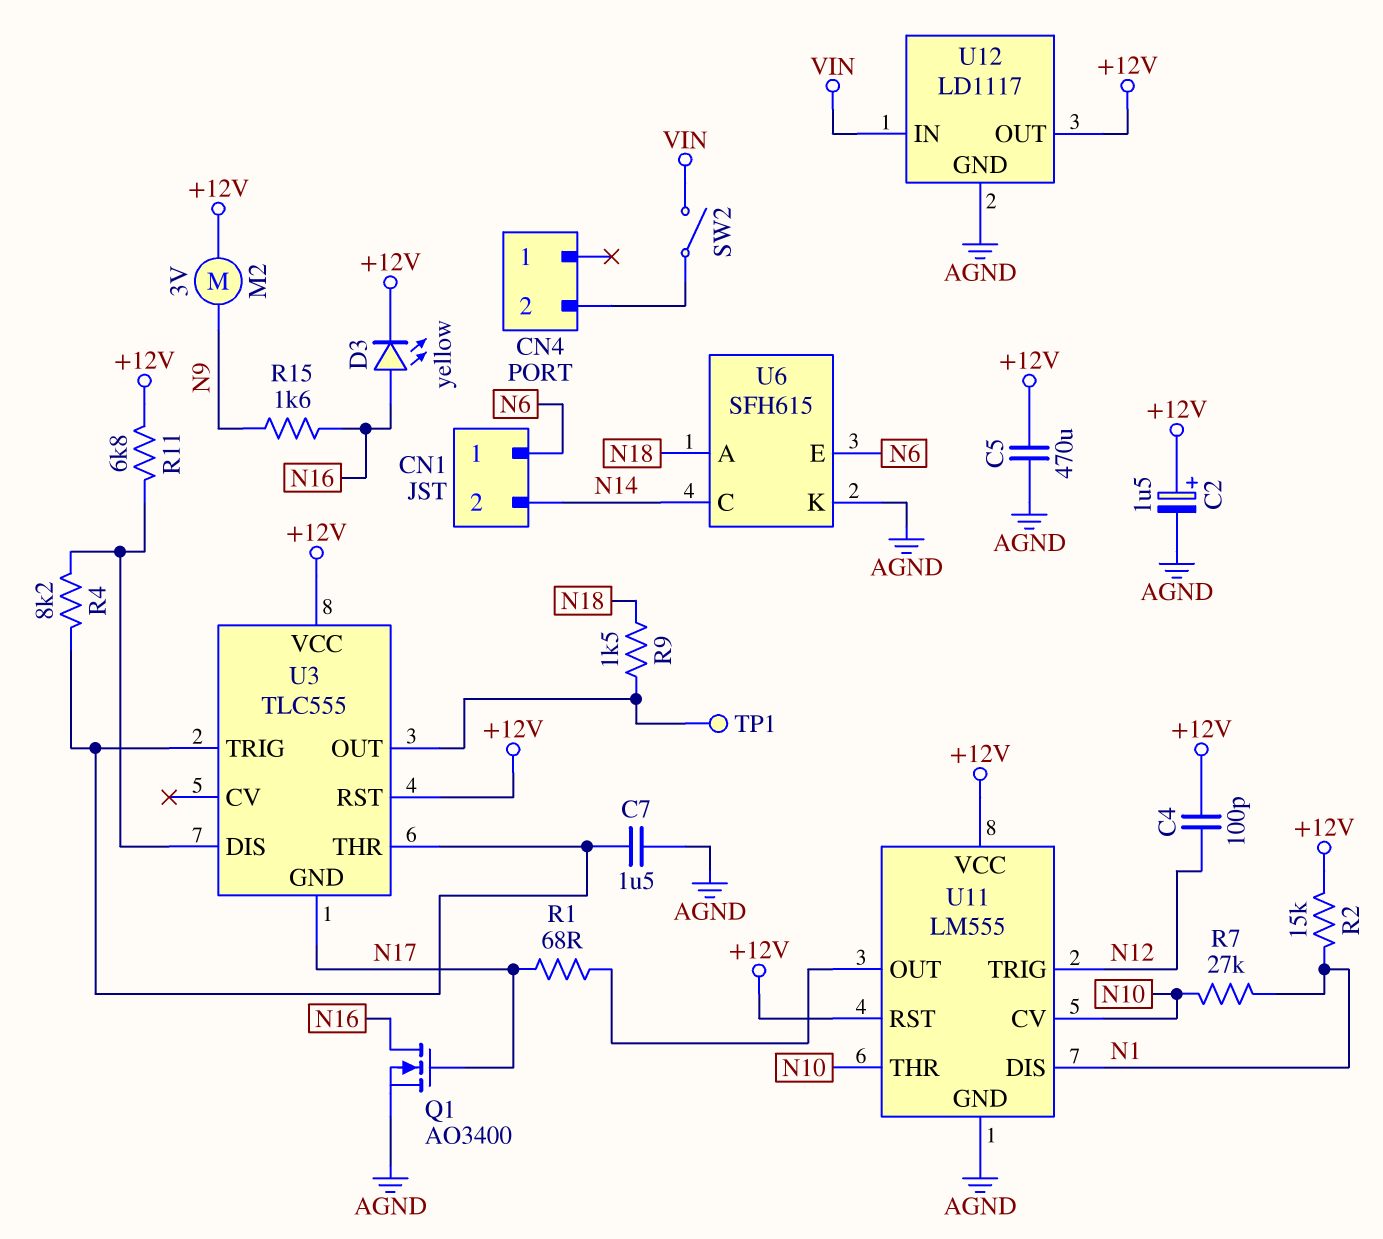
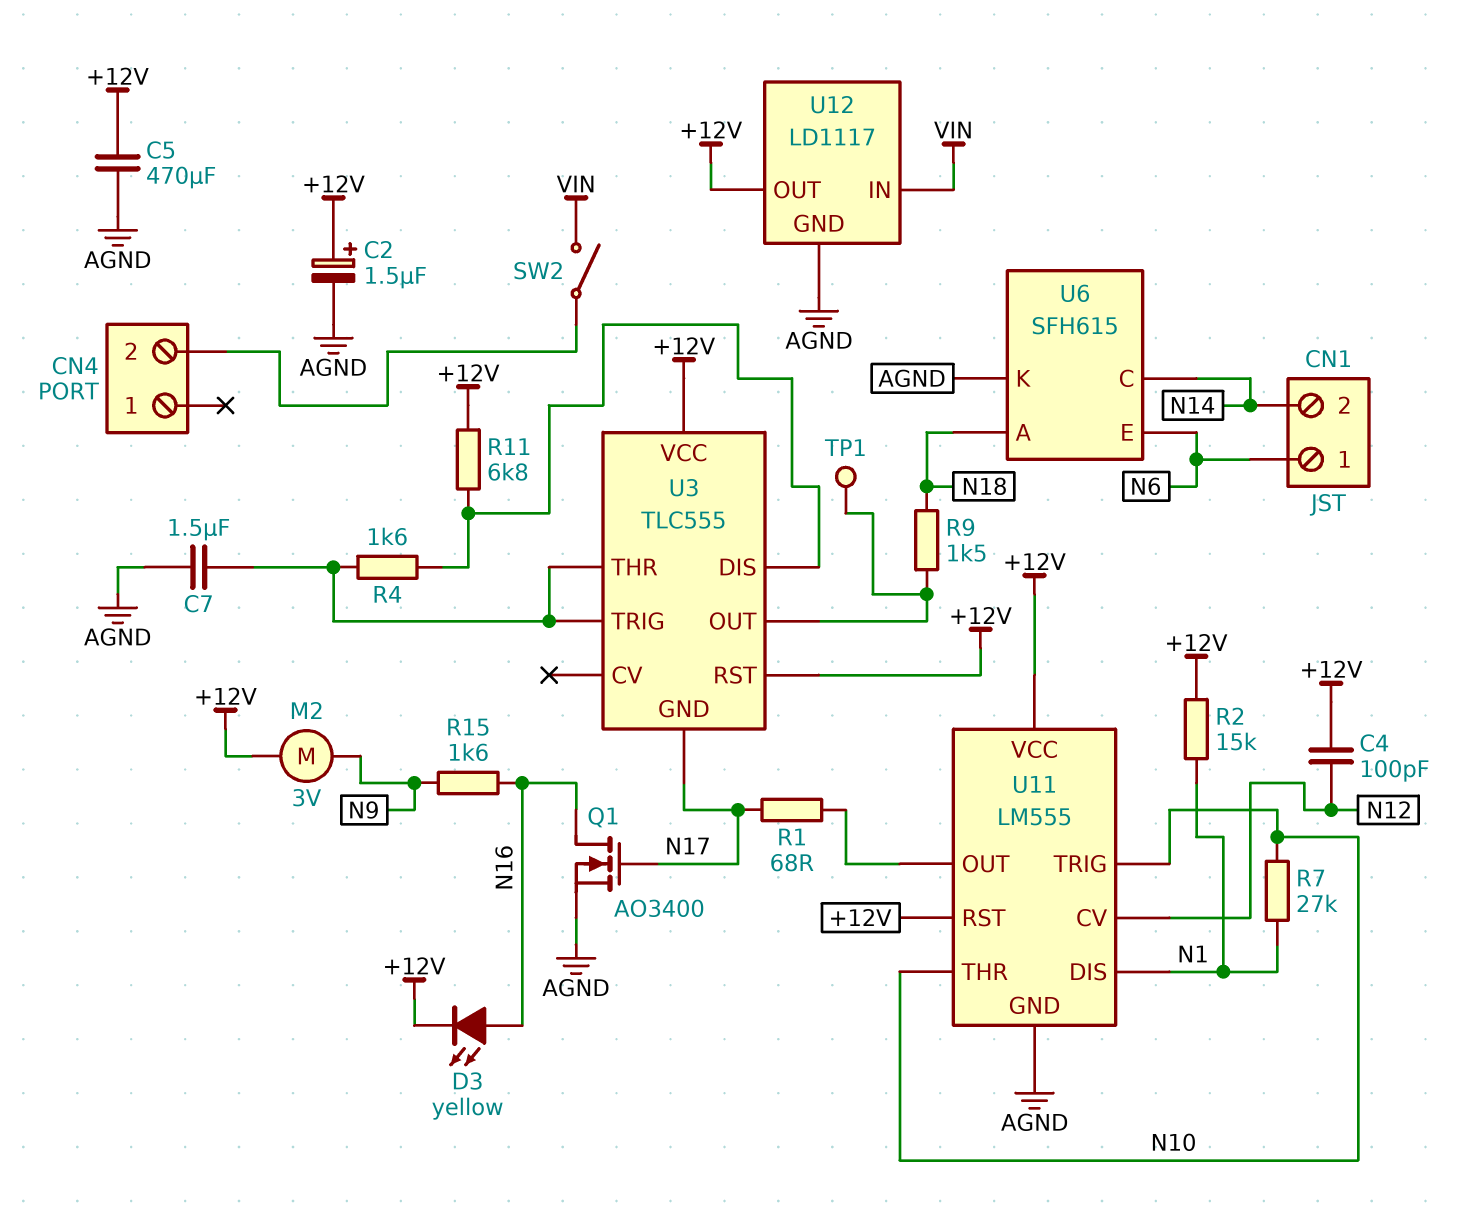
R4: 8.2k (U3/DIS, U3/THR) -> 1.6k (U3/DIS, U3/THR)
U11 pin CV: N10 -> N12
U11 pin TRIG: N12 -> N10

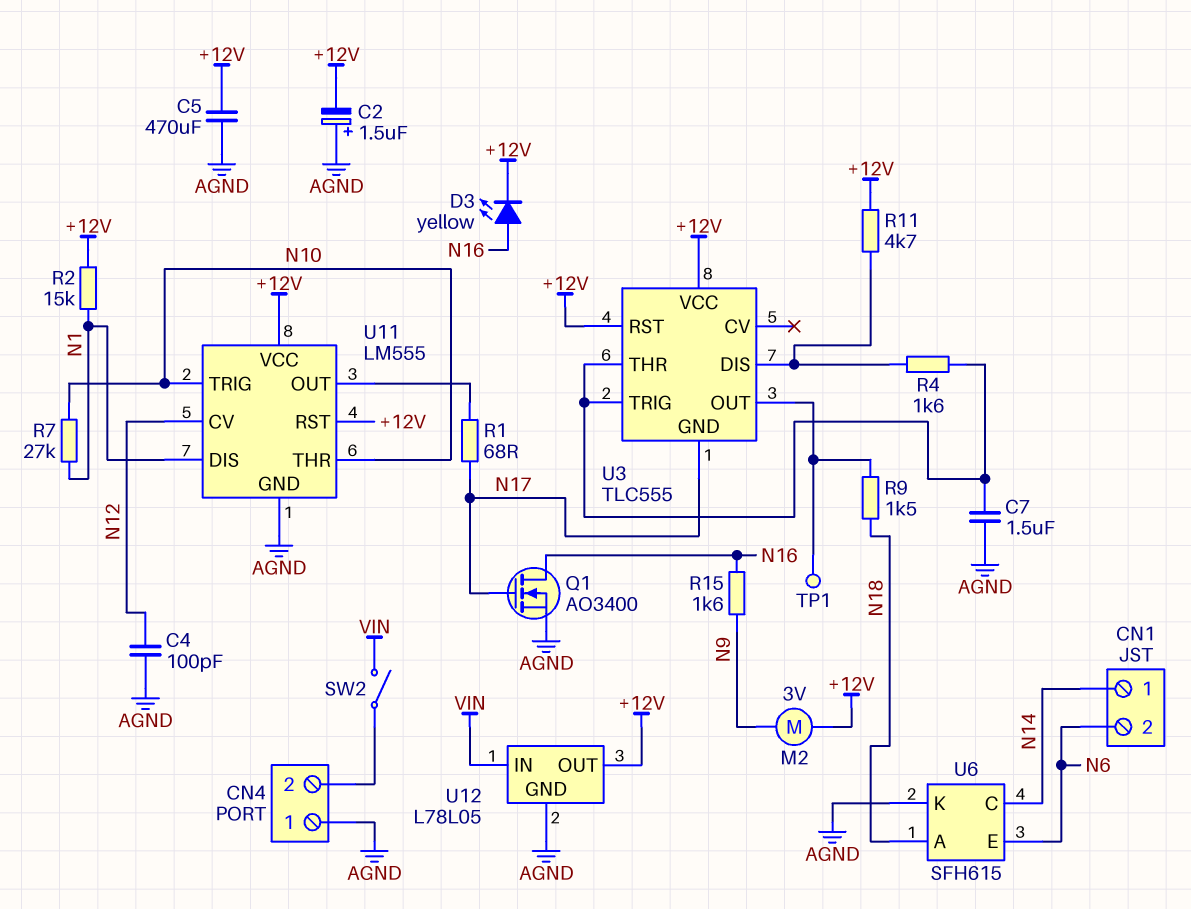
C2: 1.5uF (plus +12V, minus AGND) -> 1.5uF (plus AGND, minus +12V)
C4: 100pF (+12V, N12) -> 100pF (AGND, N12)
CN1 pin 1: N6 -> N14
CN1 pin 2: N14 -> N6
CN4 pin 1: none -> AGND
R11: 6.8k (+12V, U3/DIS) -> 4.7k (+12V, U3/DIS)
U12: LD1117 -> L78L05

